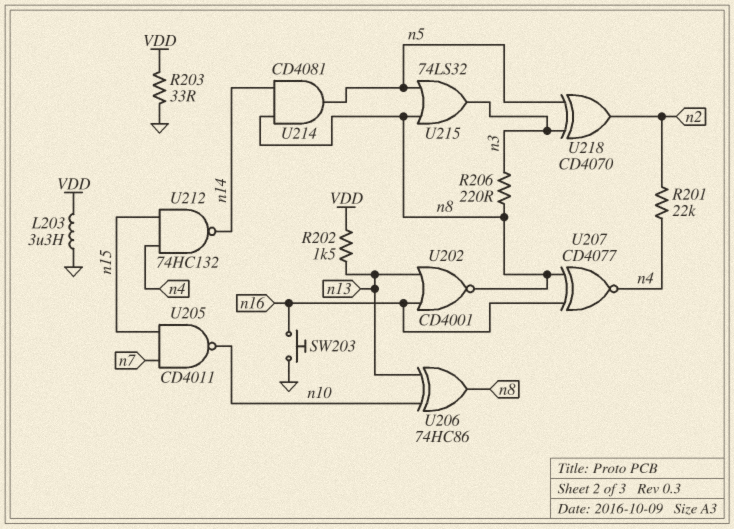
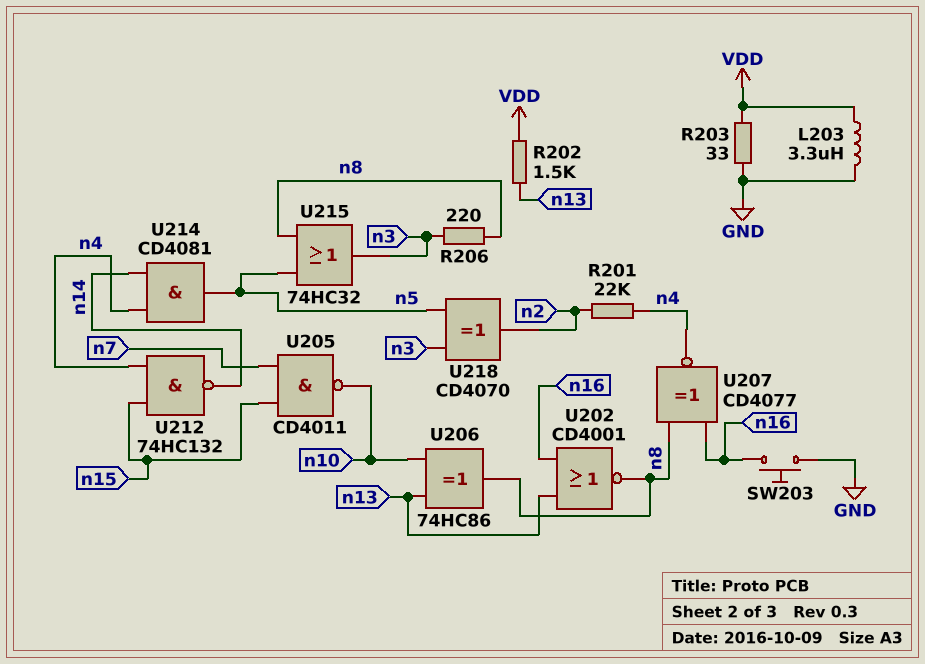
U214: AND CD4081 (in n8, in n14, out n5) -> AND CD4081 (in n4, in n14, out n5)
U215: OR 74LS32 (in n5, in n8, out n3) -> OR 74HC32 (in n5, in n8, out n3)

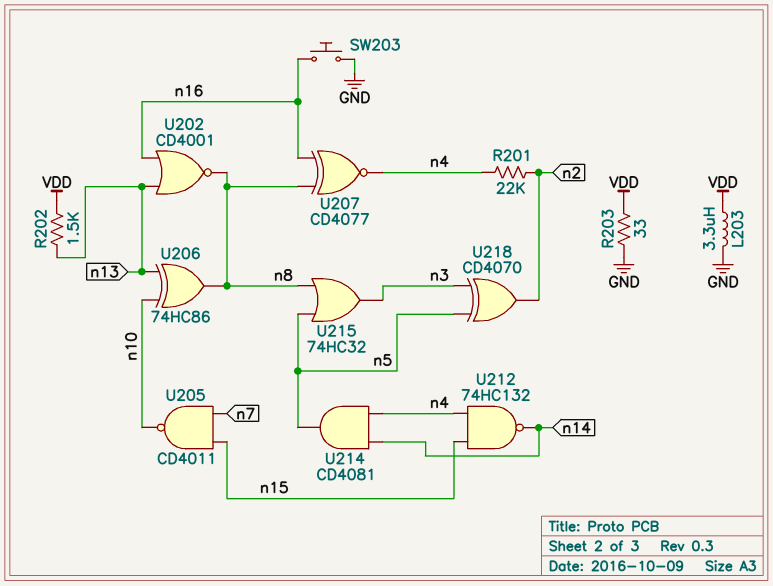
R206: 220 (n3, n8) -> none

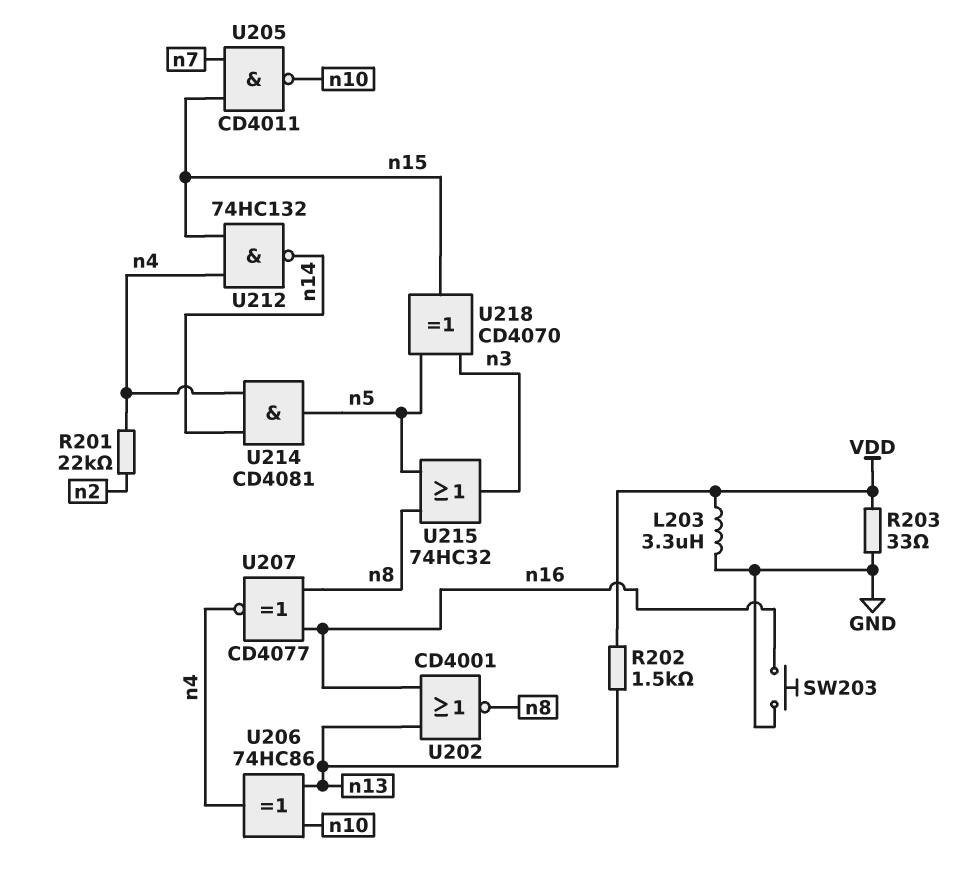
U206: XOR 74HC86 (in n10, in n13, out n8) -> XOR 74HC86 (in n10, in n13, out n4)
U218: XOR CD4070 (in n3, in n5, out n2) -> XOR CD4070 (in n3, in n5, out n15)

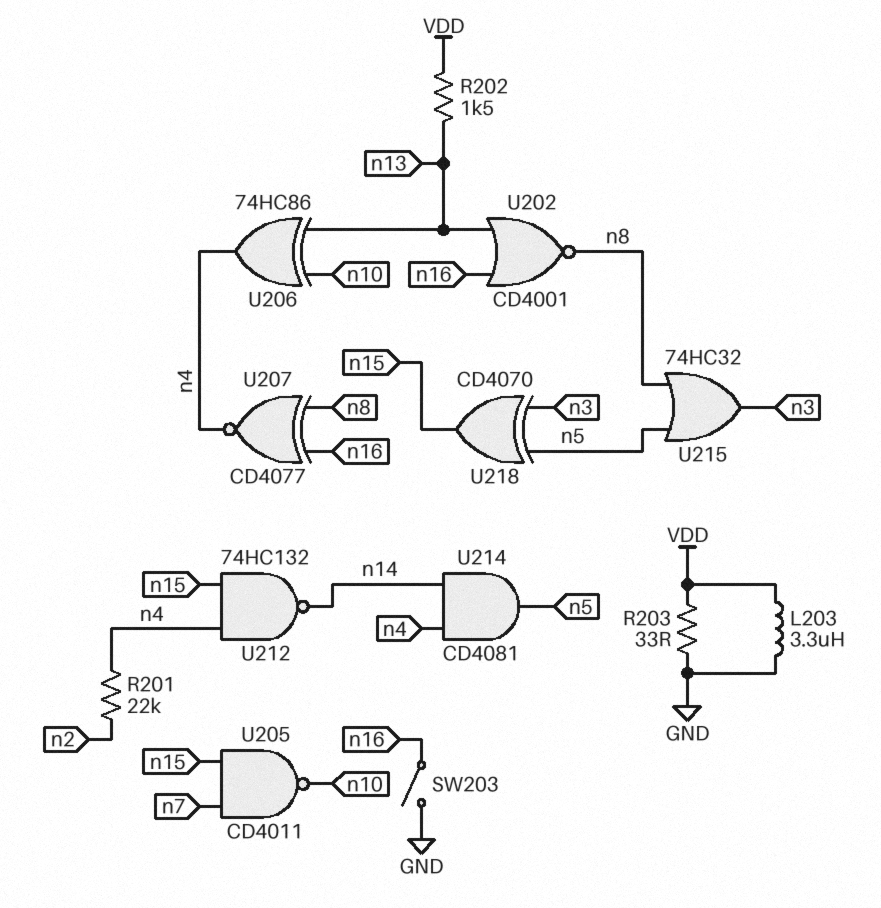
SW203: button (GND, n16) -> switch (GND, n16)

